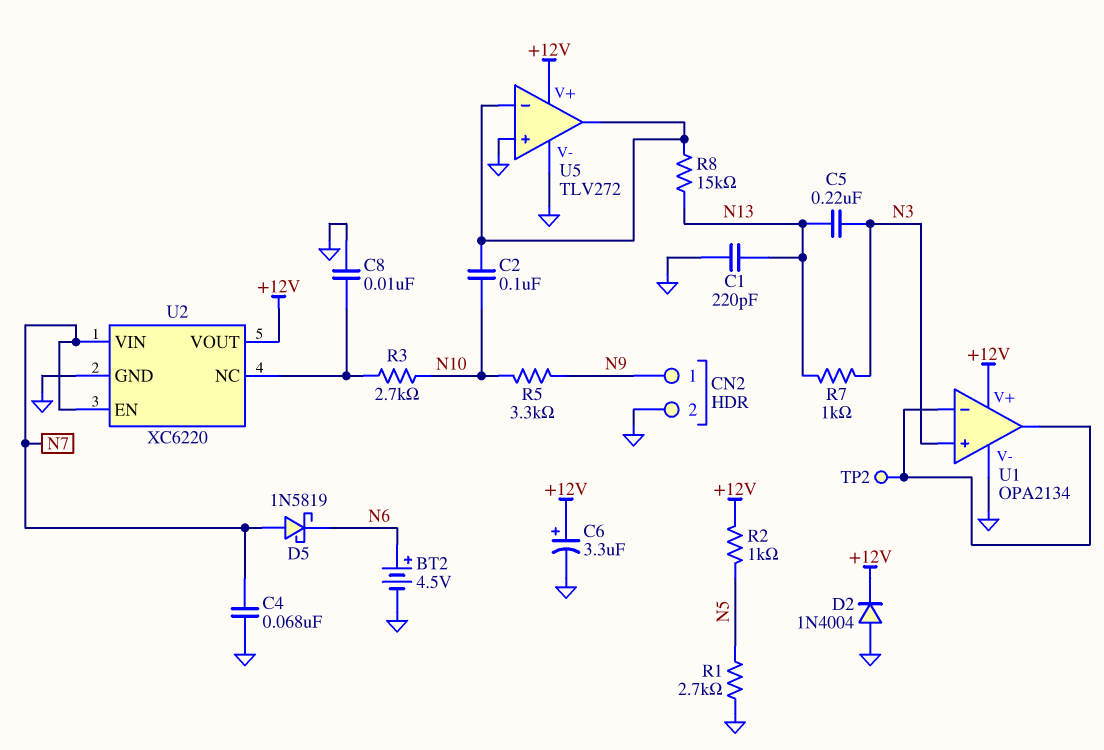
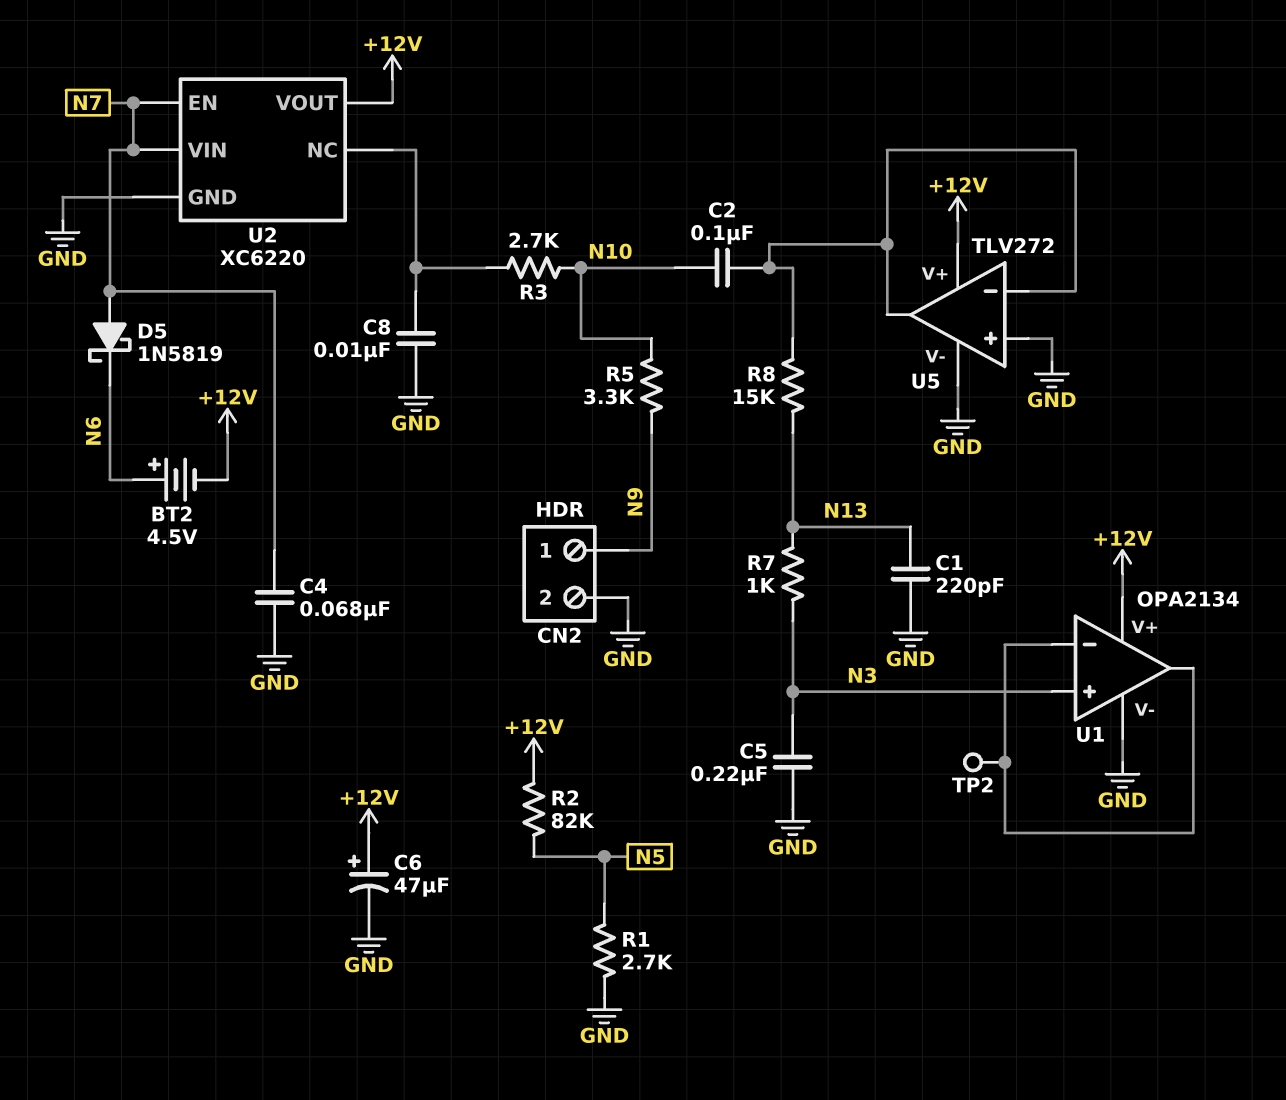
BT2: 4.5V (plus N6, minus GND) -> 4.5V (plus N6, minus +12V)
C5: 220nF (N3, N13) -> 220nF (GND, N3)
C6: 3.3uF (plus +12V, minus GND) -> 47uF (plus +12V, minus GND)
D2: diode 1N4004 (A GND, K +12V) -> none
R2: 1k (+12V, N5) -> 82k (+12V, N5)

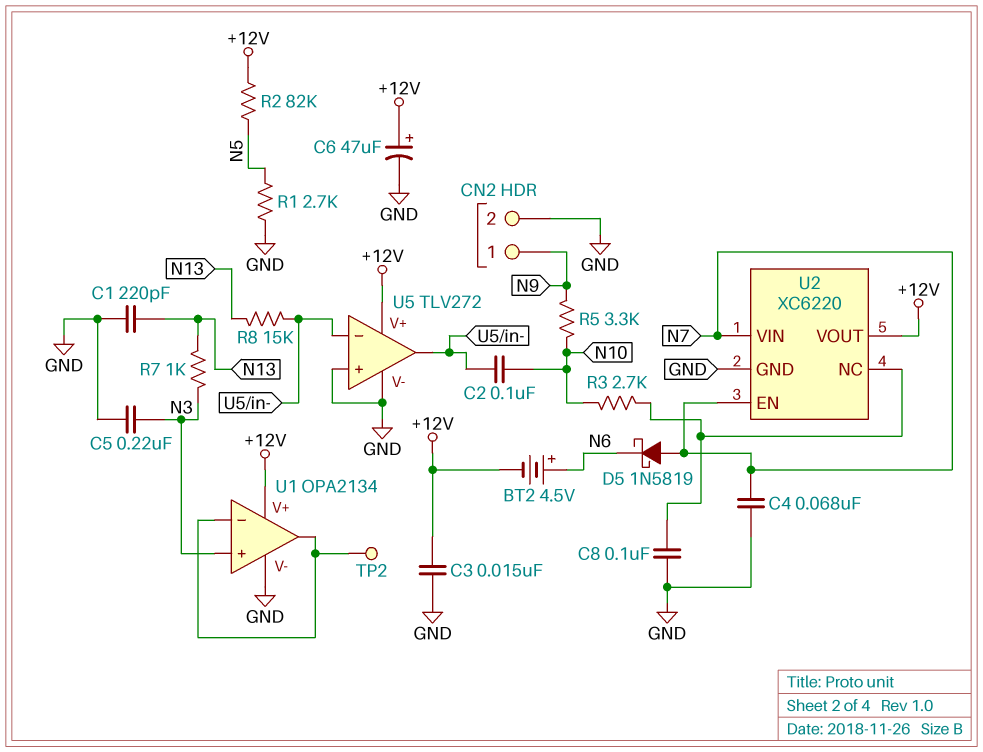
C3: none -> 15nF (+12V, GND)
C8: 10nF (GND, U2/NC) -> 100nF (GND, U2/NC)

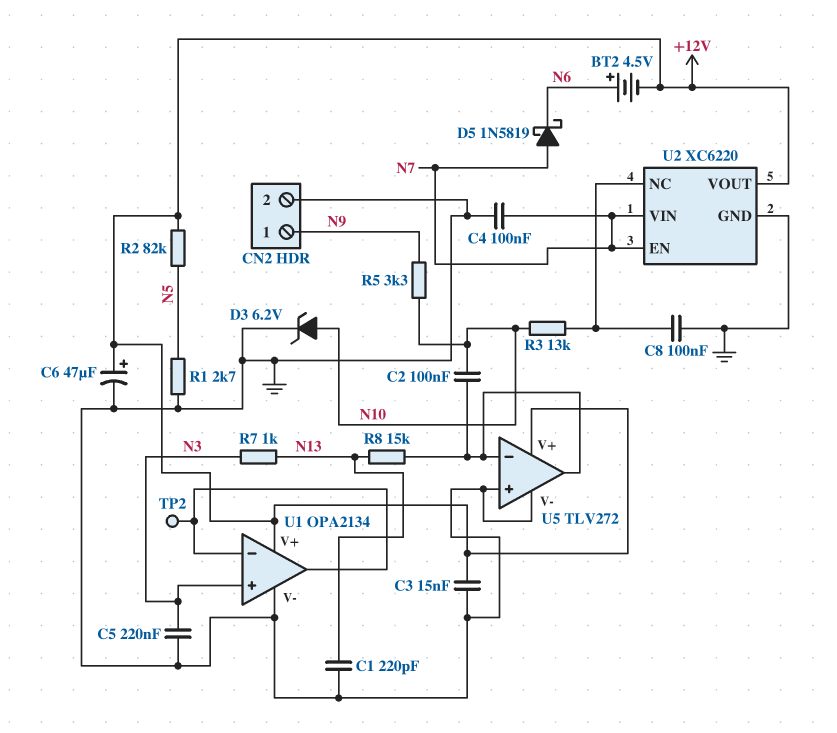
C4: 68nF (GND, N7) -> 100nF (GND, N7)
D3: none -> zener 6.2V (A N10, K GND)
R3: 2.7k (N10, U2/NC) -> 13k (N10, U2/NC)

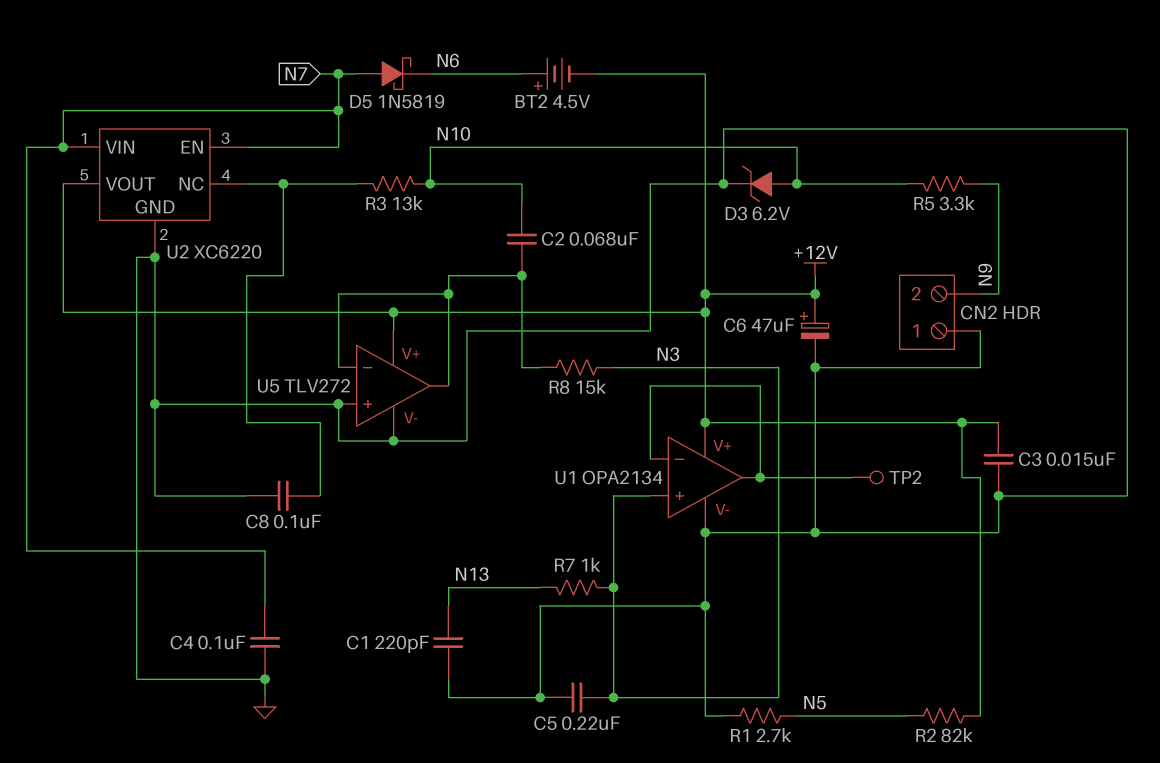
C2: 100nF (N10, U5/in-) -> 68nF (N10, U5/in-)
CN2 pin 1: N9 -> GND
CN2 pin 2: GND -> N9
R8: 15k (N13, U5/in-) -> 15k (N3, U5/in-)

